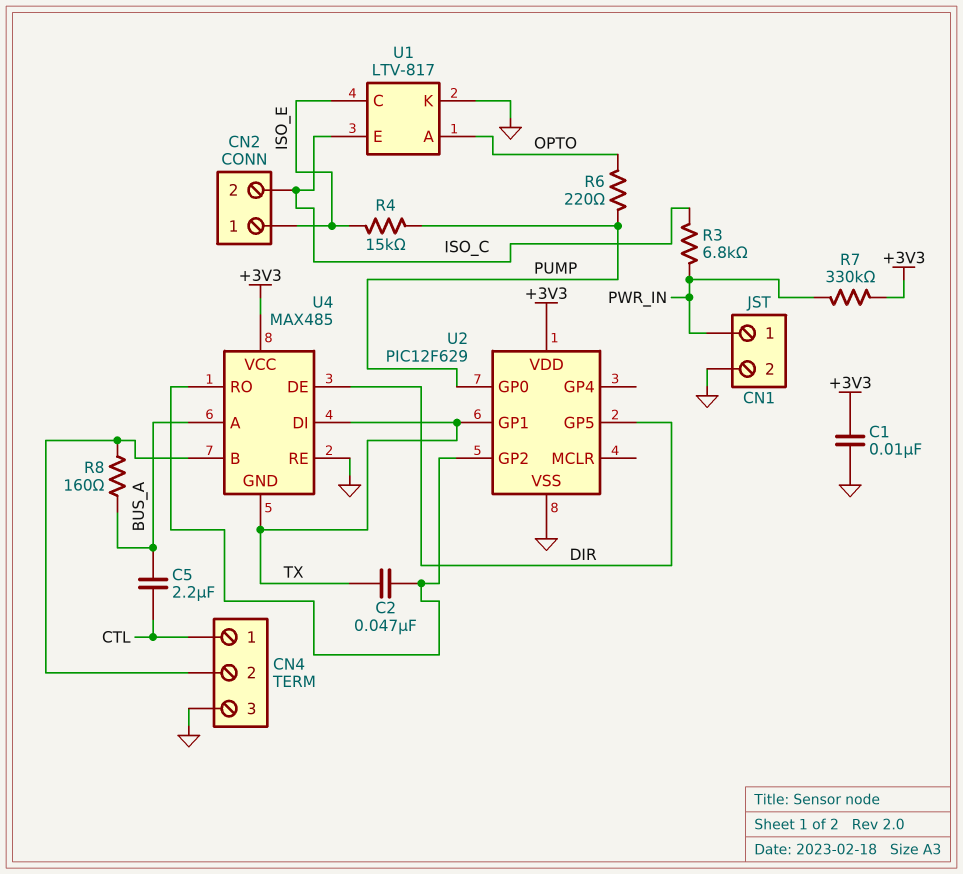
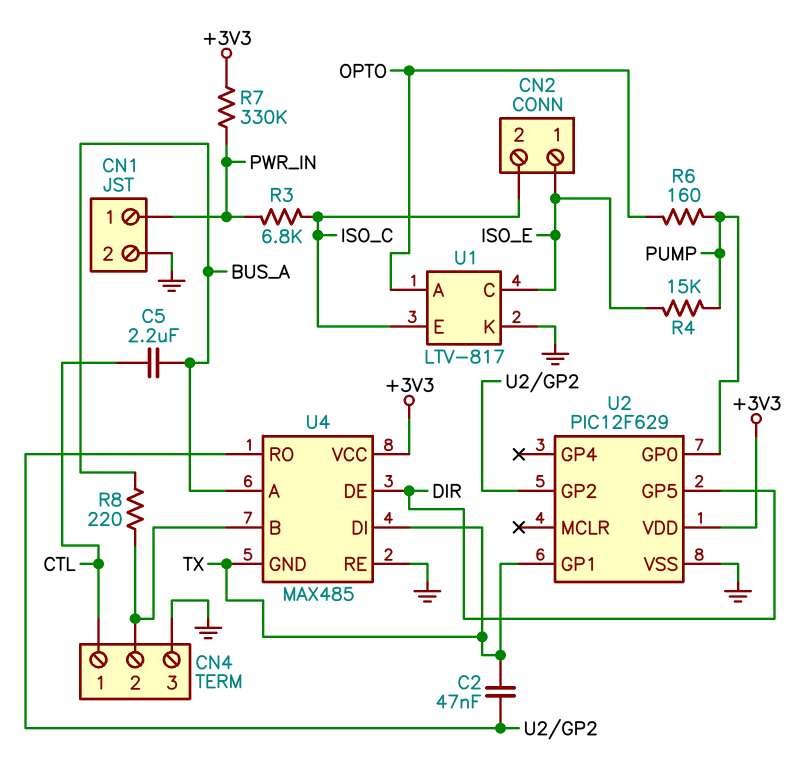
C1: 10nF (+3V3, GND) -> none
R6: 220 (OPTO, PUMP) -> 160 (OPTO, PUMP)
R8: 160 (BUS_A, CN4/2) -> 220 (BUS_A, CN4/2)

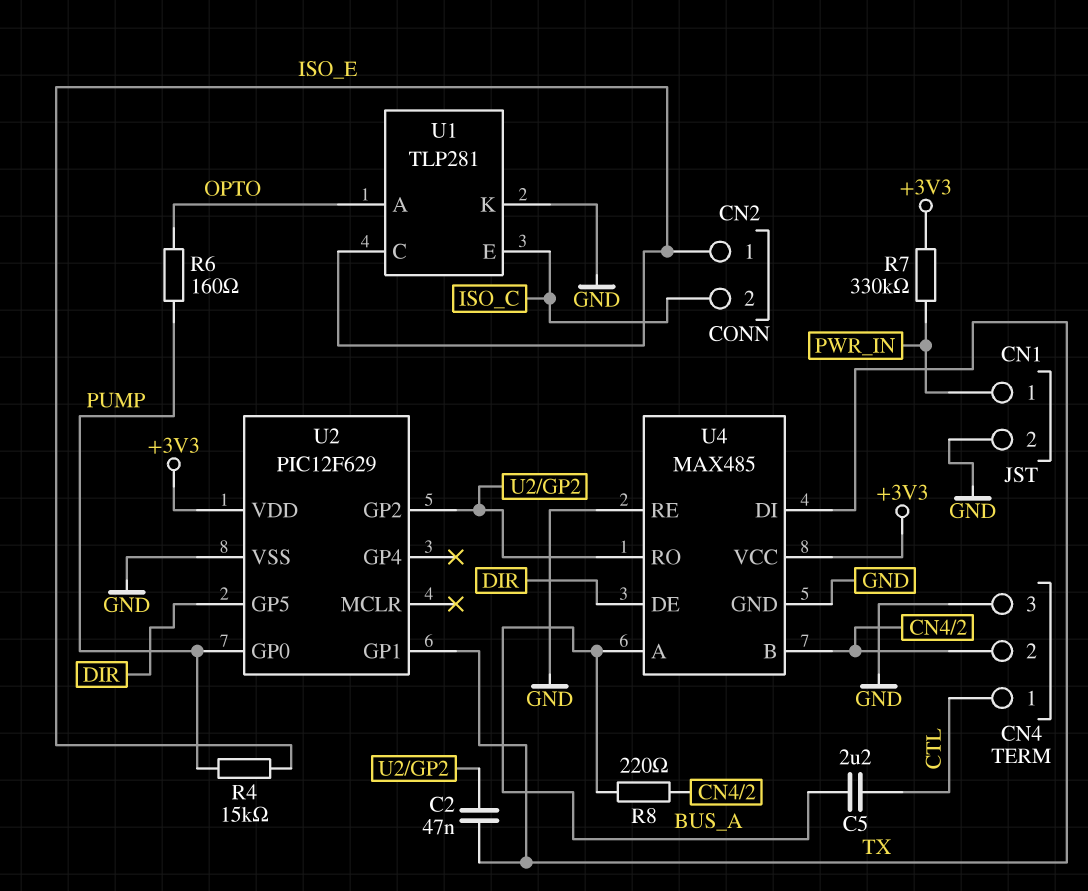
R3: 6.8k (ISO_C, PWR_IN) -> none
U1: LTV-817 -> TLP281
U4 pin GND: TX -> GND

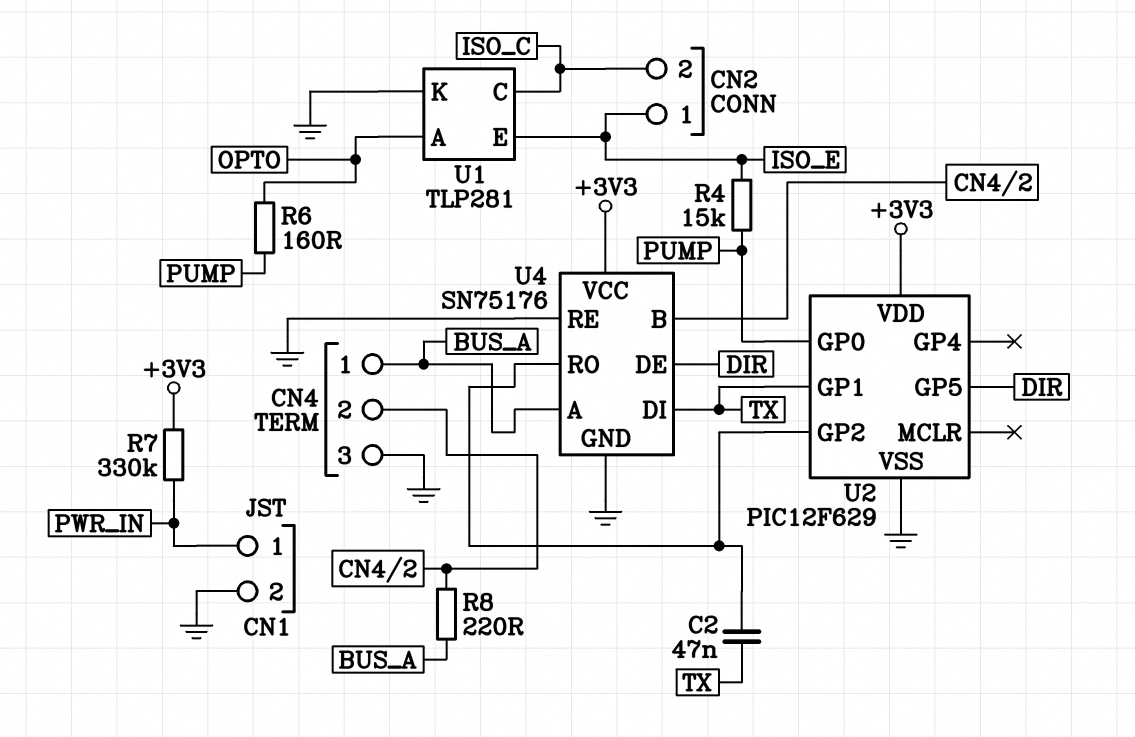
C5: 2.2uF (BUS_A, CTL) -> none
CN4 pin 1: CTL -> BUS_A
U1 pin C: ISO_E -> ISO_C
U1 pin E: ISO_C -> ISO_E
U4: MAX485 -> SN75176

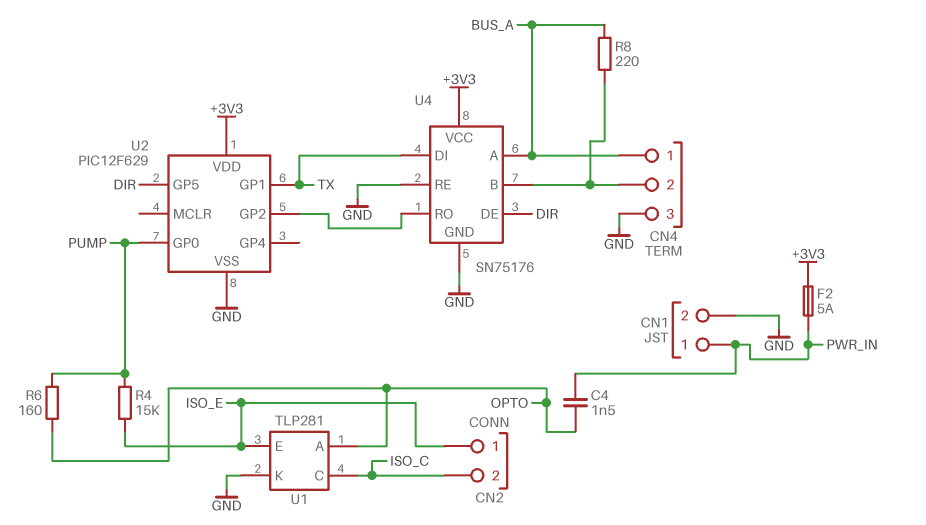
C2: 47nF (TX, U2/GP2) -> none
C4: none -> 1.5nF (OPTO, PWR_IN)
F2: none -> 5A (+3V3, PWR_IN)
R7: 330k (+3V3, PWR_IN) -> none

